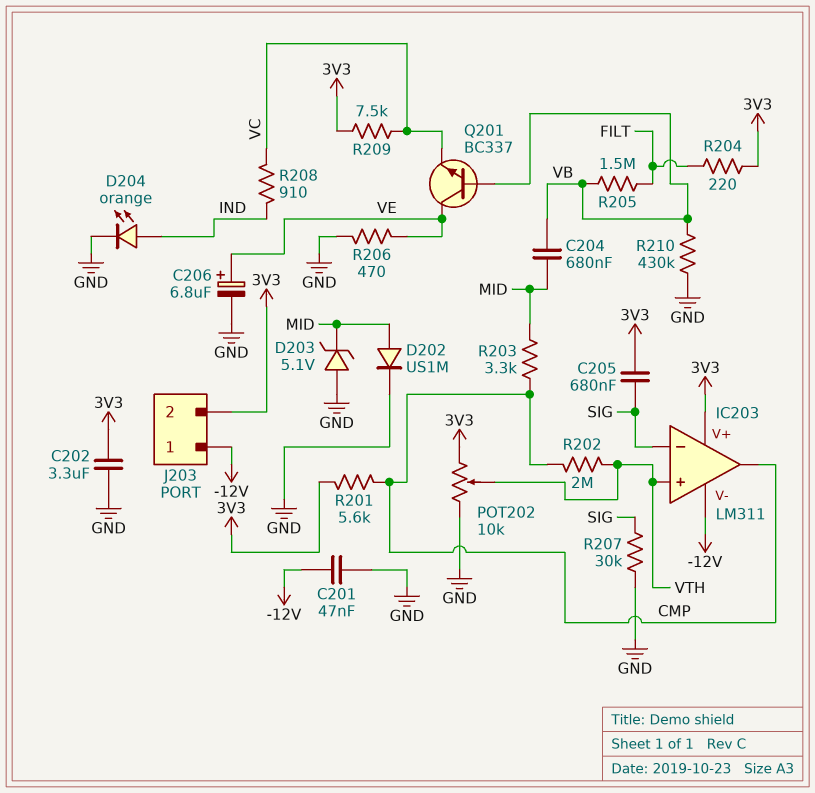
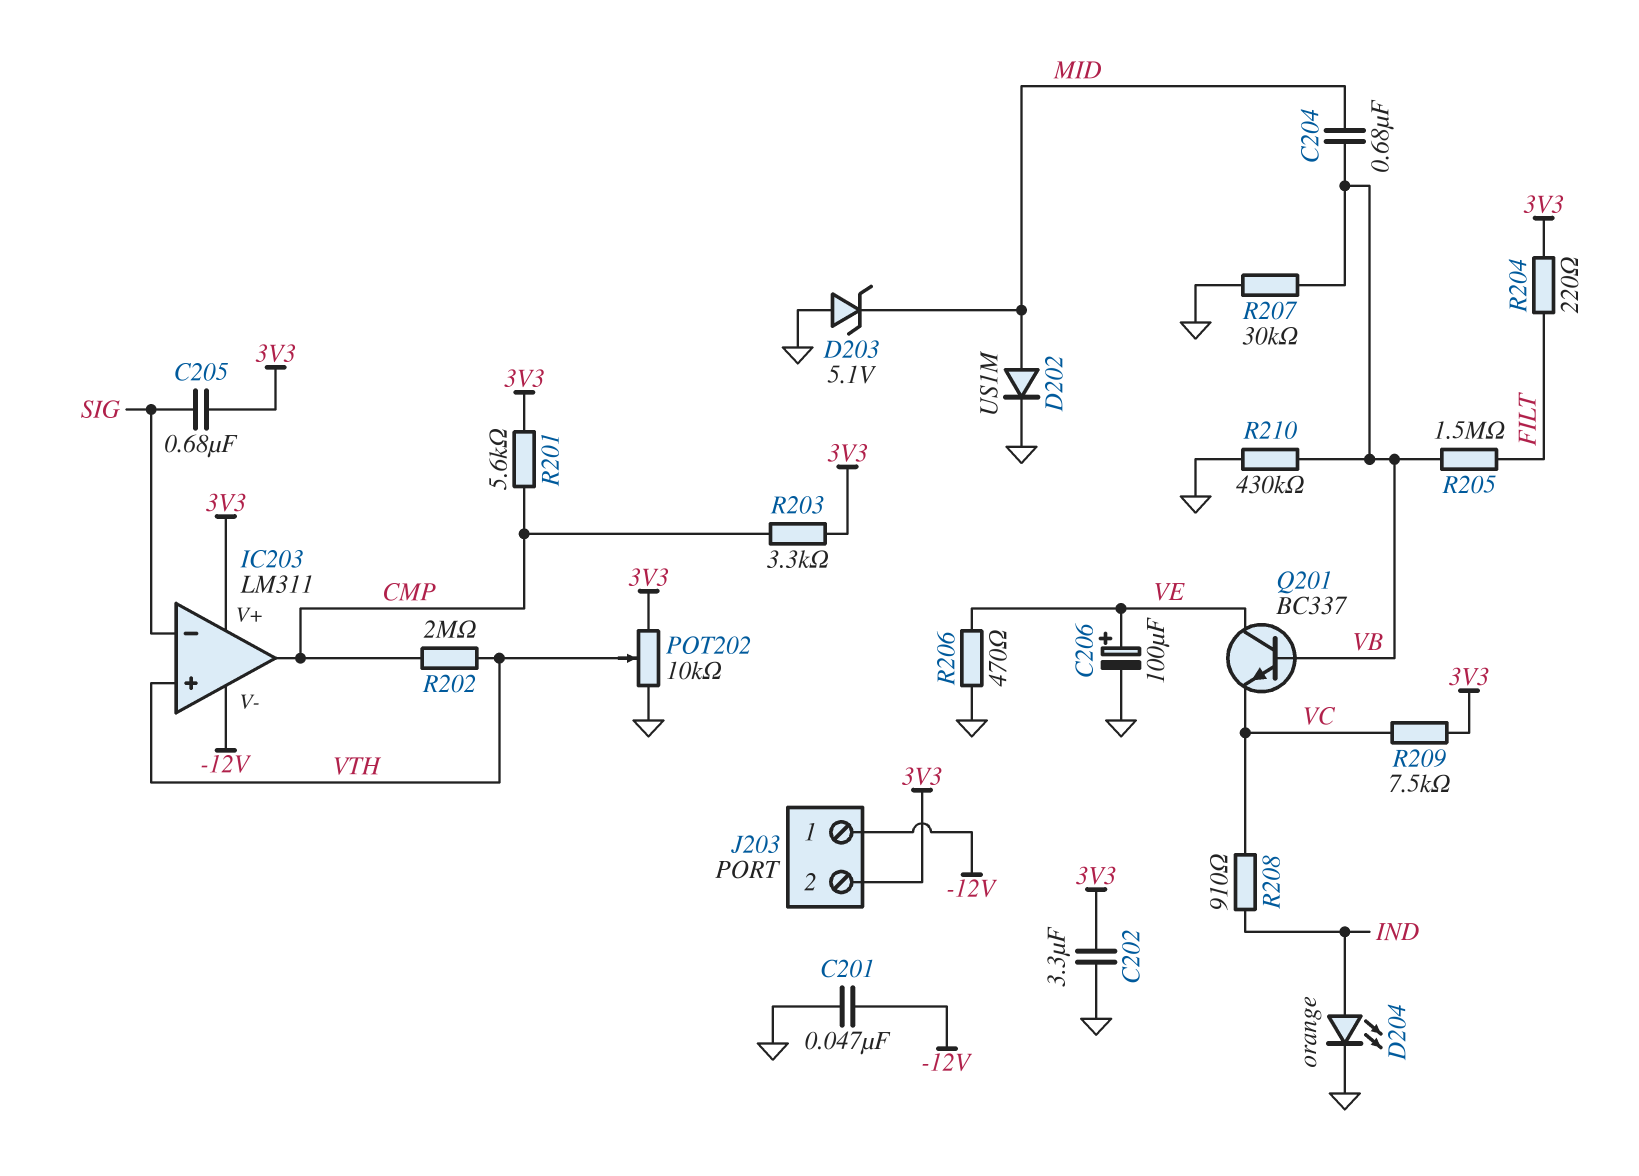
C206: 6.8uF (plus VE, minus GND) -> 100uF (plus VE, minus GND)
R203: 3.3k (CMP, MID) -> 3.3k (3V3, CMP)
R207: 30k (GND, SIG) -> 30k (GND, VB)

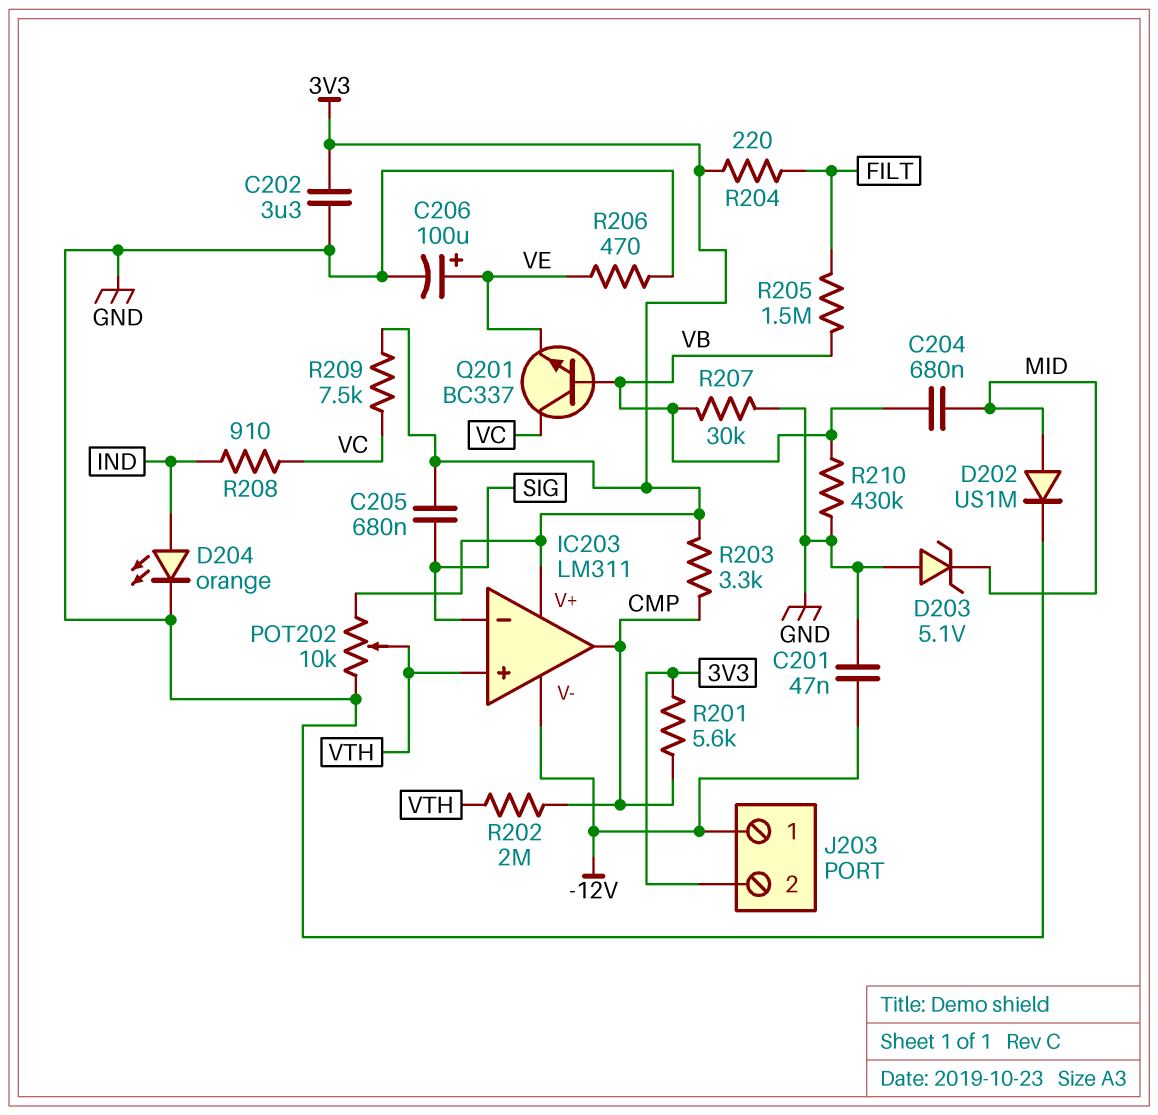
Q201: NPN BC337 (B VB, C VE, E VC) -> NPN BC337 (B VB, C VC, E VE)

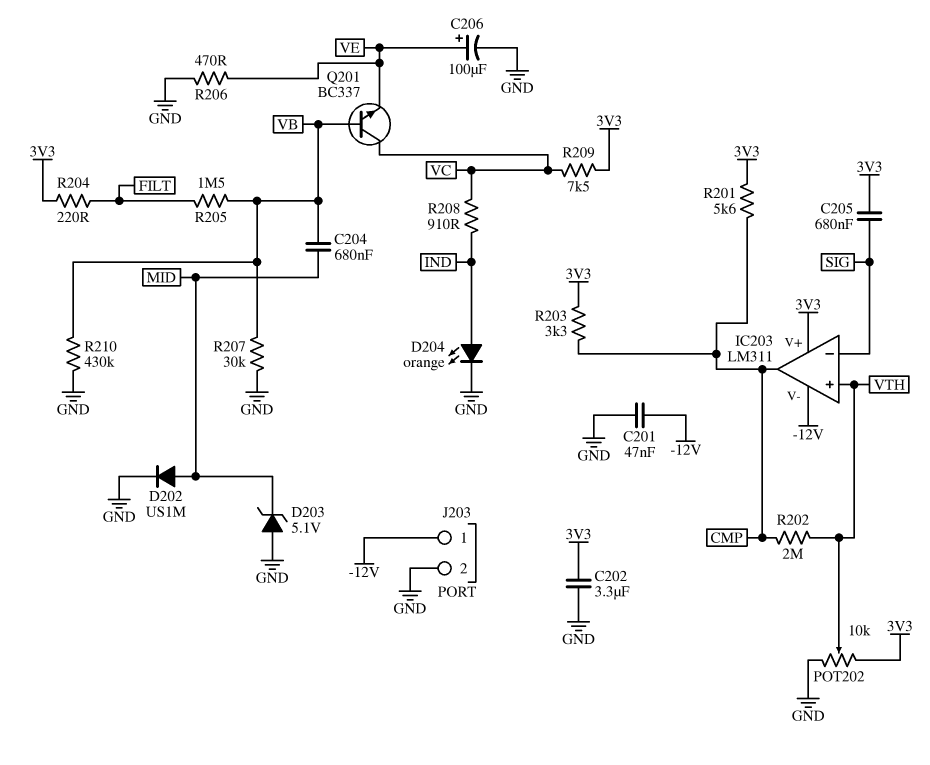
J203 pin 2: 3V3 -> GND

